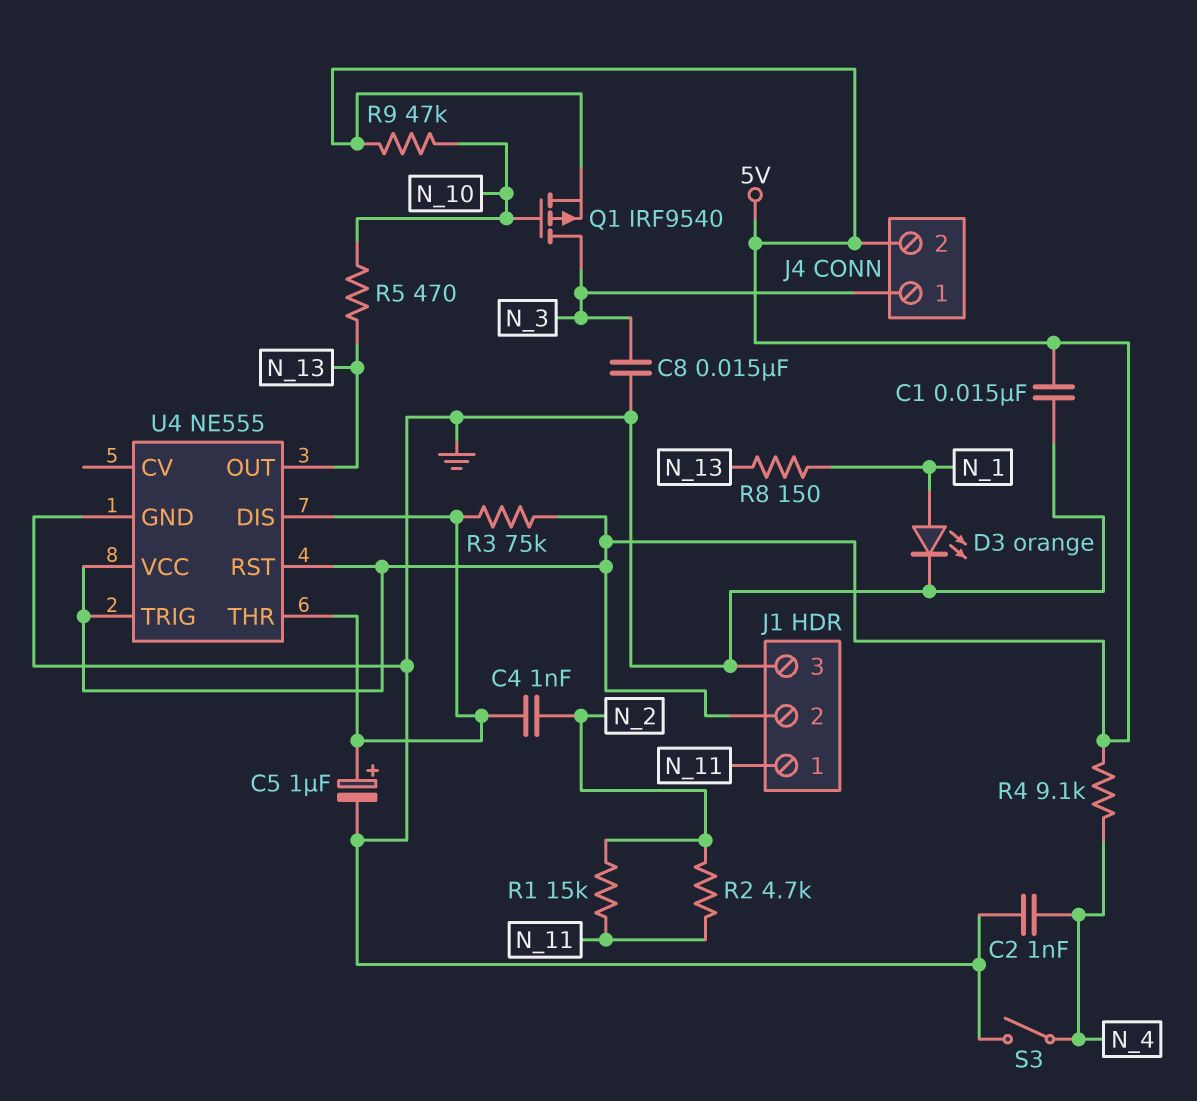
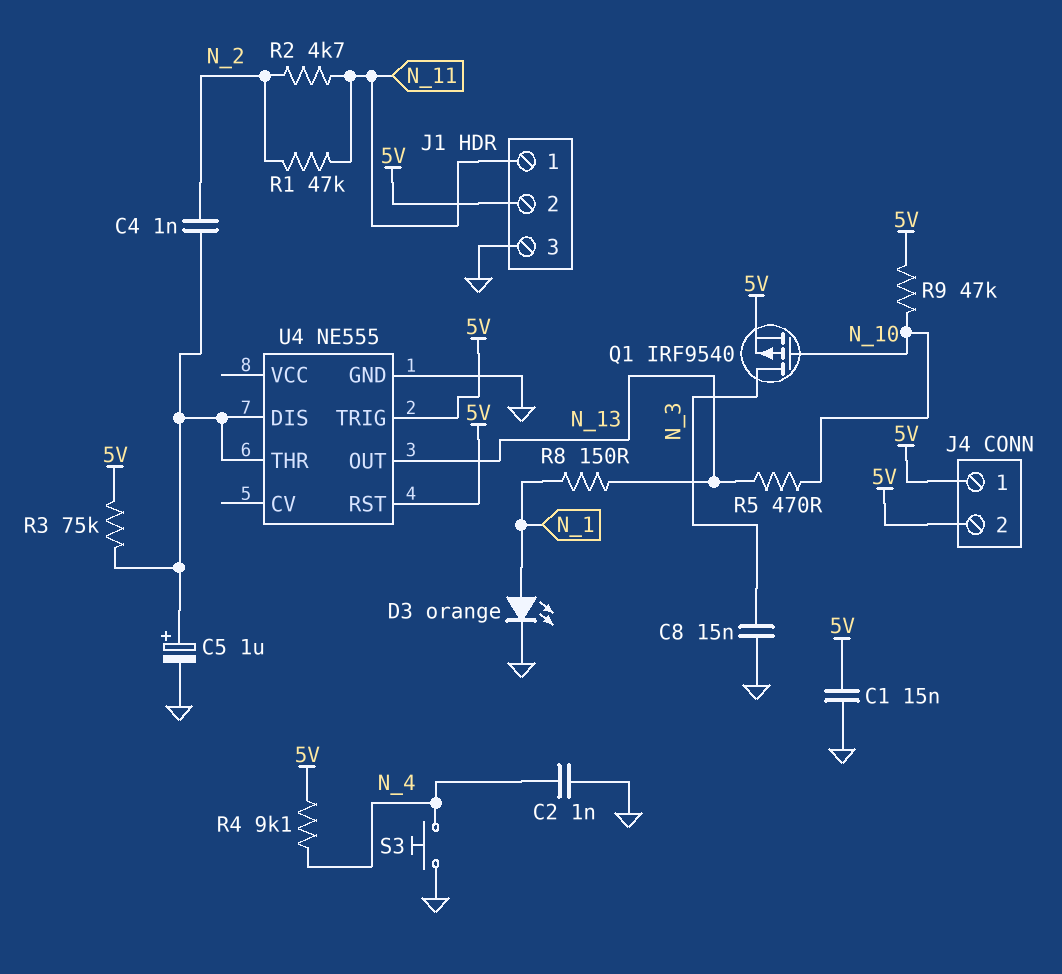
J4 pin 1: N_3 -> 5V
R1: 15k (N_2, N_11) -> 47k (N_2, N_11)
S3: switch (GND, N_4) -> button (GND, N_4)
U4 pin VCC: 5V -> none

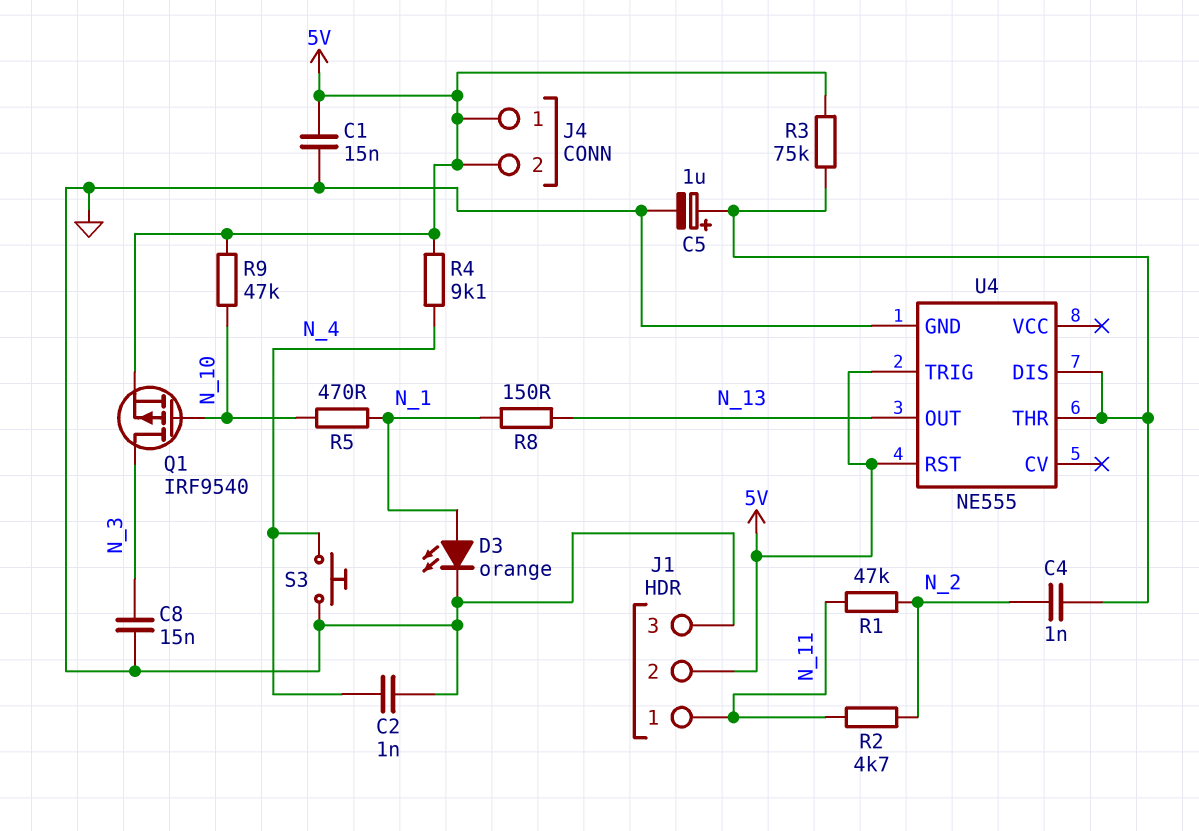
R5: 470 (N_10, N_13) -> 470 (N_1, N_10)

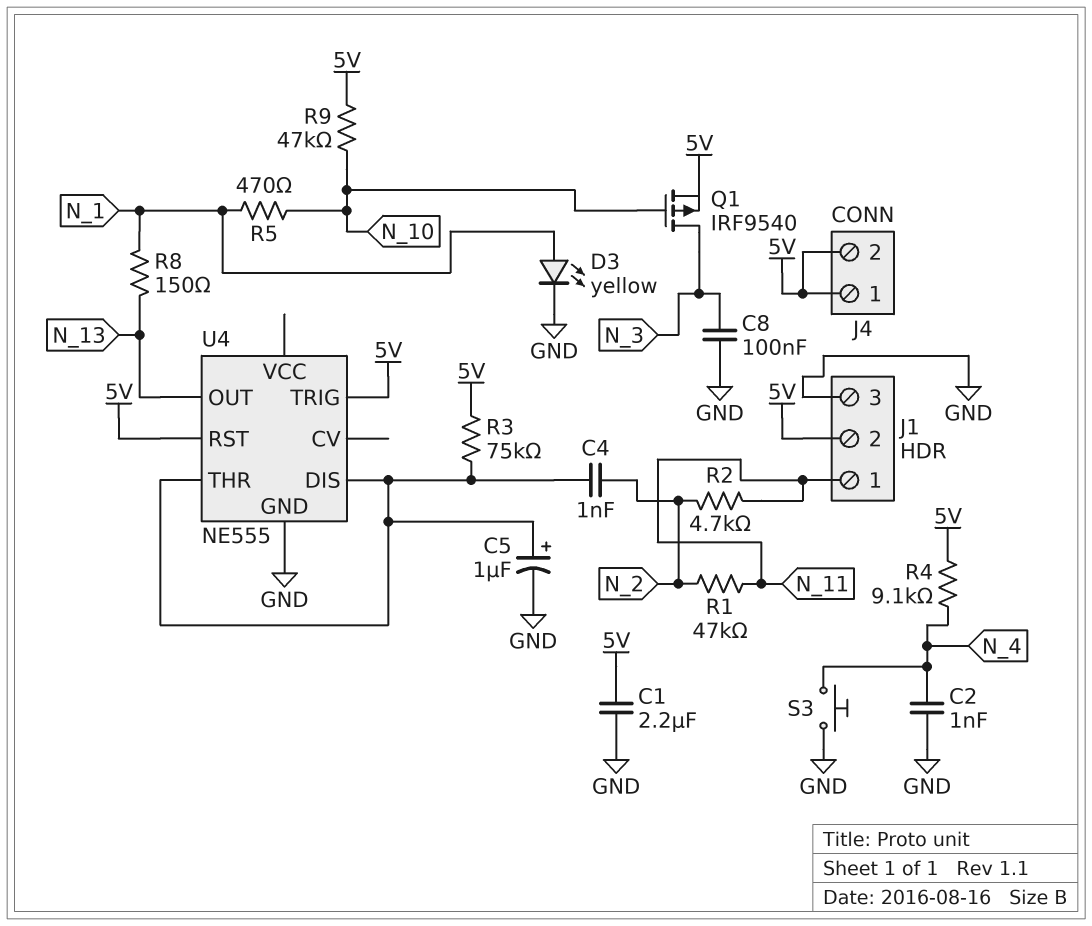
C1: 15nF (5V, GND) -> 2.2uF (5V, GND)
C8: 15nF (GND, N_3) -> 100nF (GND, N_3)
D3: LED orange (A N_1, K GND) -> LED yellow (A N_1, K GND)

